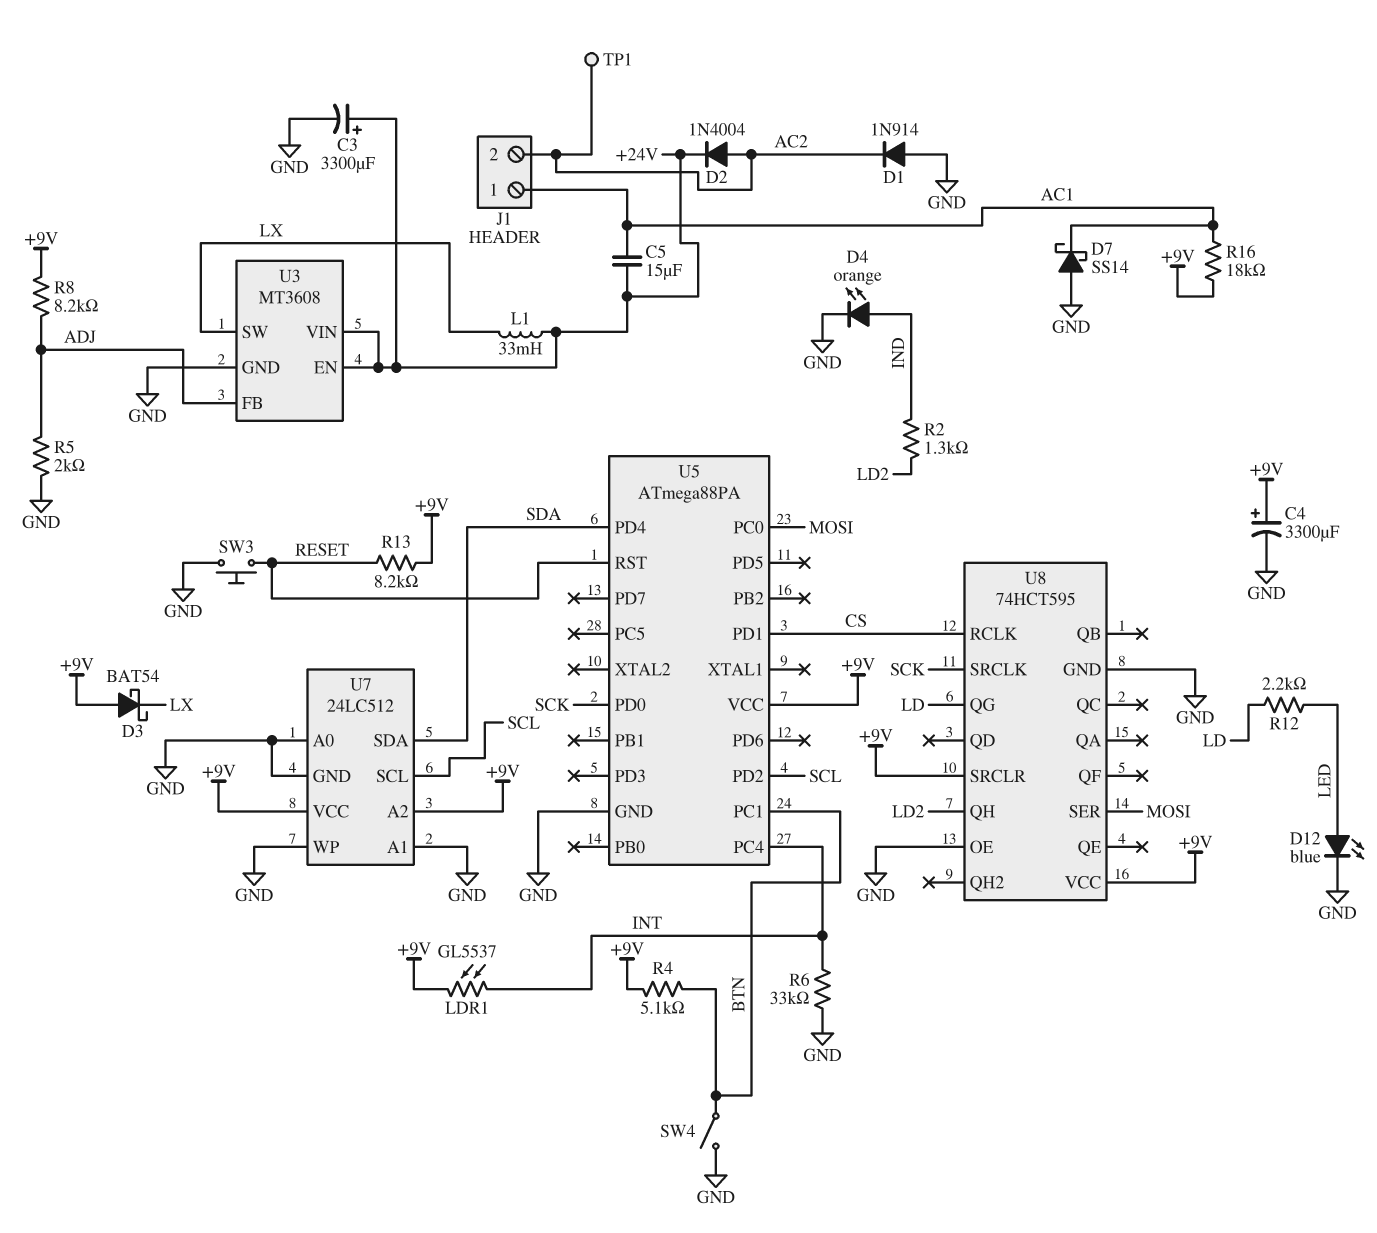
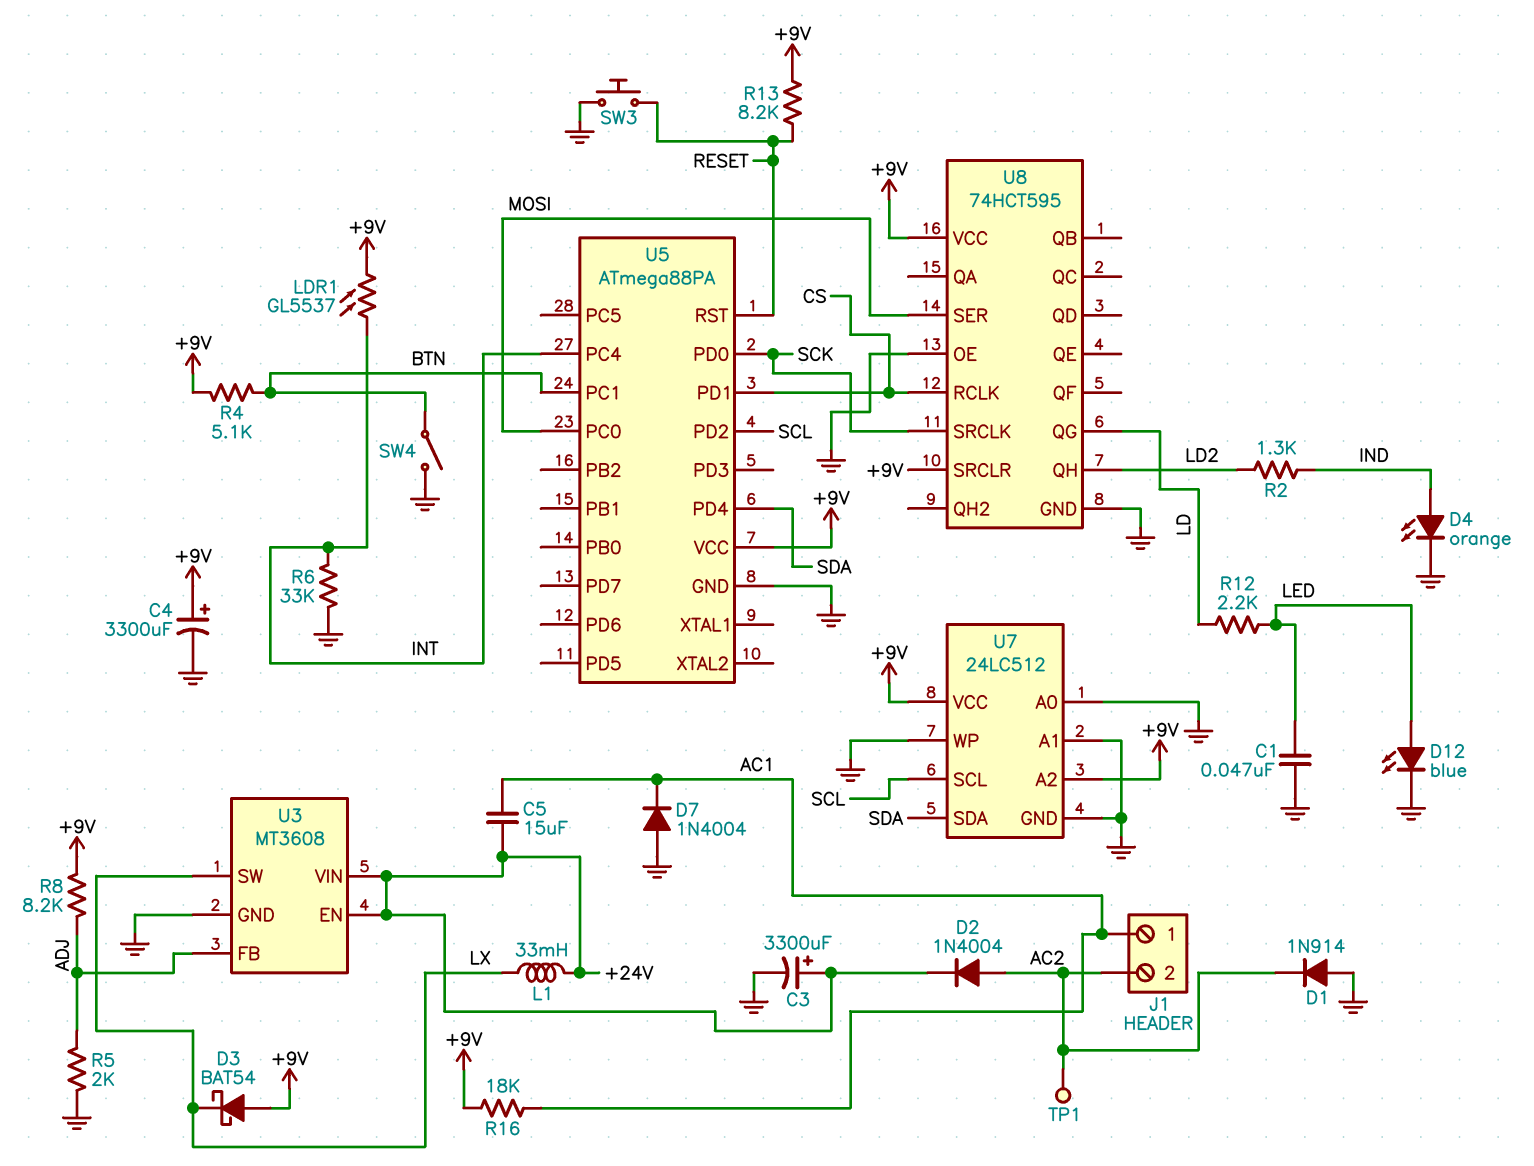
C1: none -> 47nF (GND, LED)
D7: schottky SS14 (A GND, K AC1) -> diode 1N4004 (A GND, K AC1)

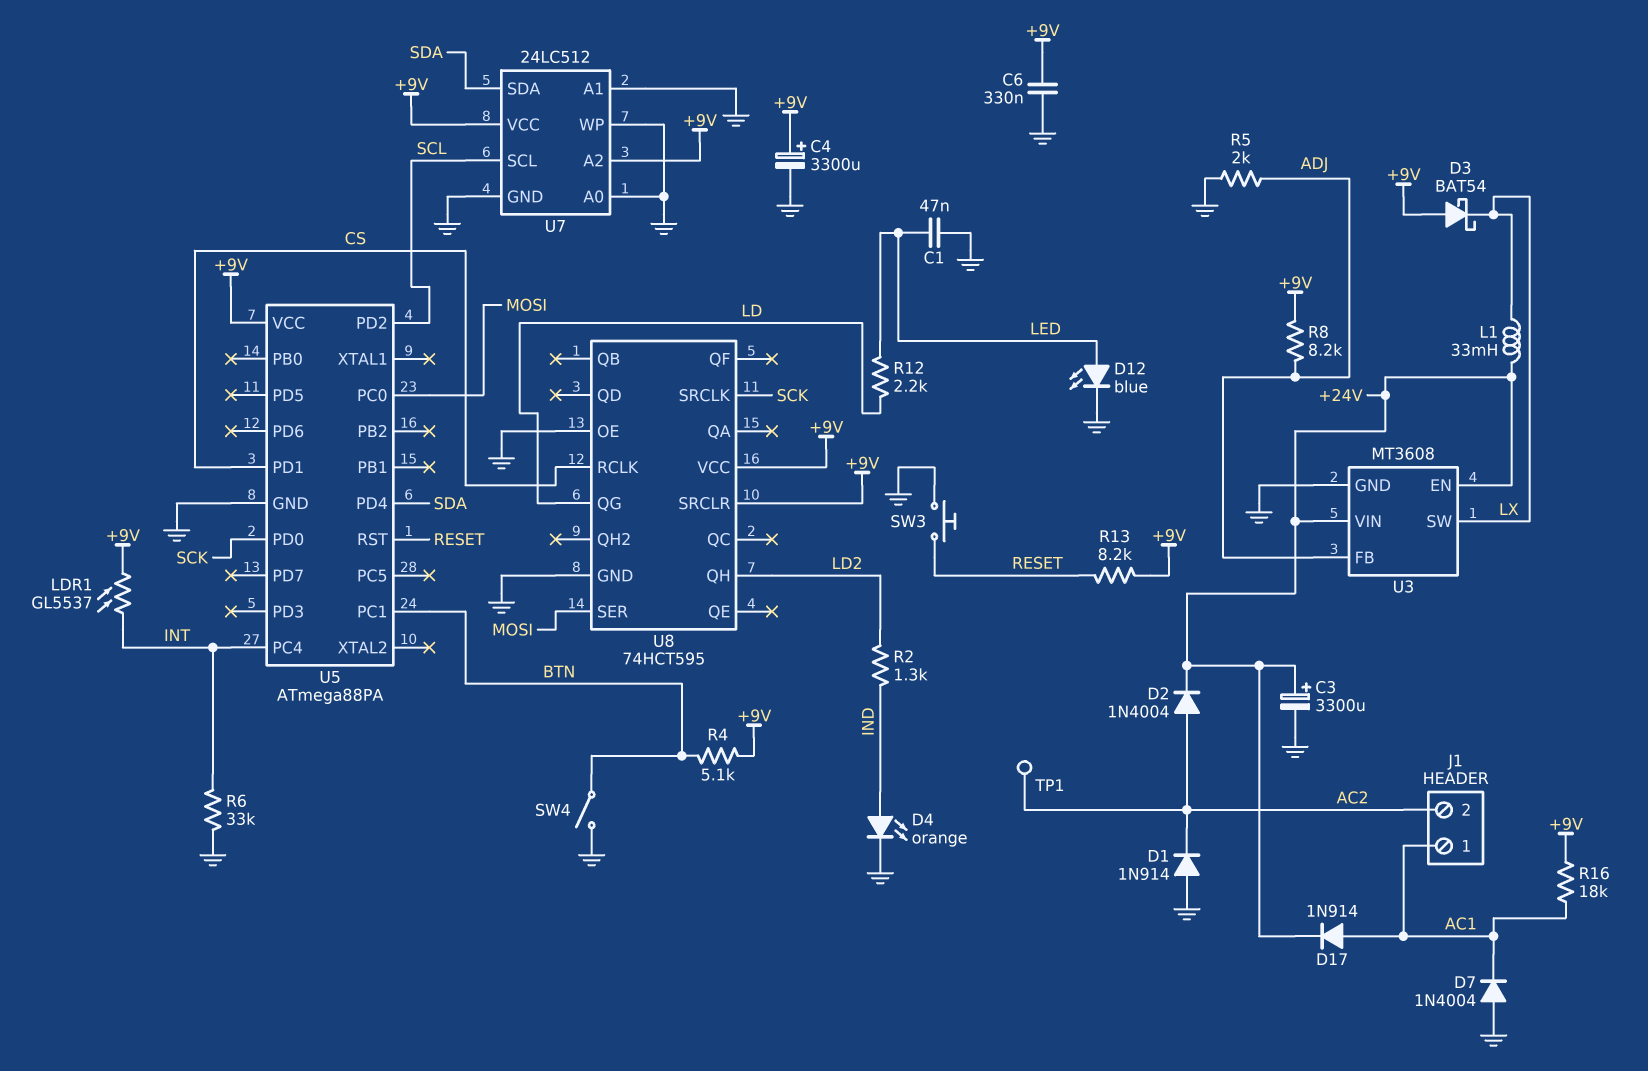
C5: 15uF (+24V, AC1) -> none
C6: none -> 330nF (+9V, GND)
D17: none -> diode 1N914 (A AC1, K +24V)

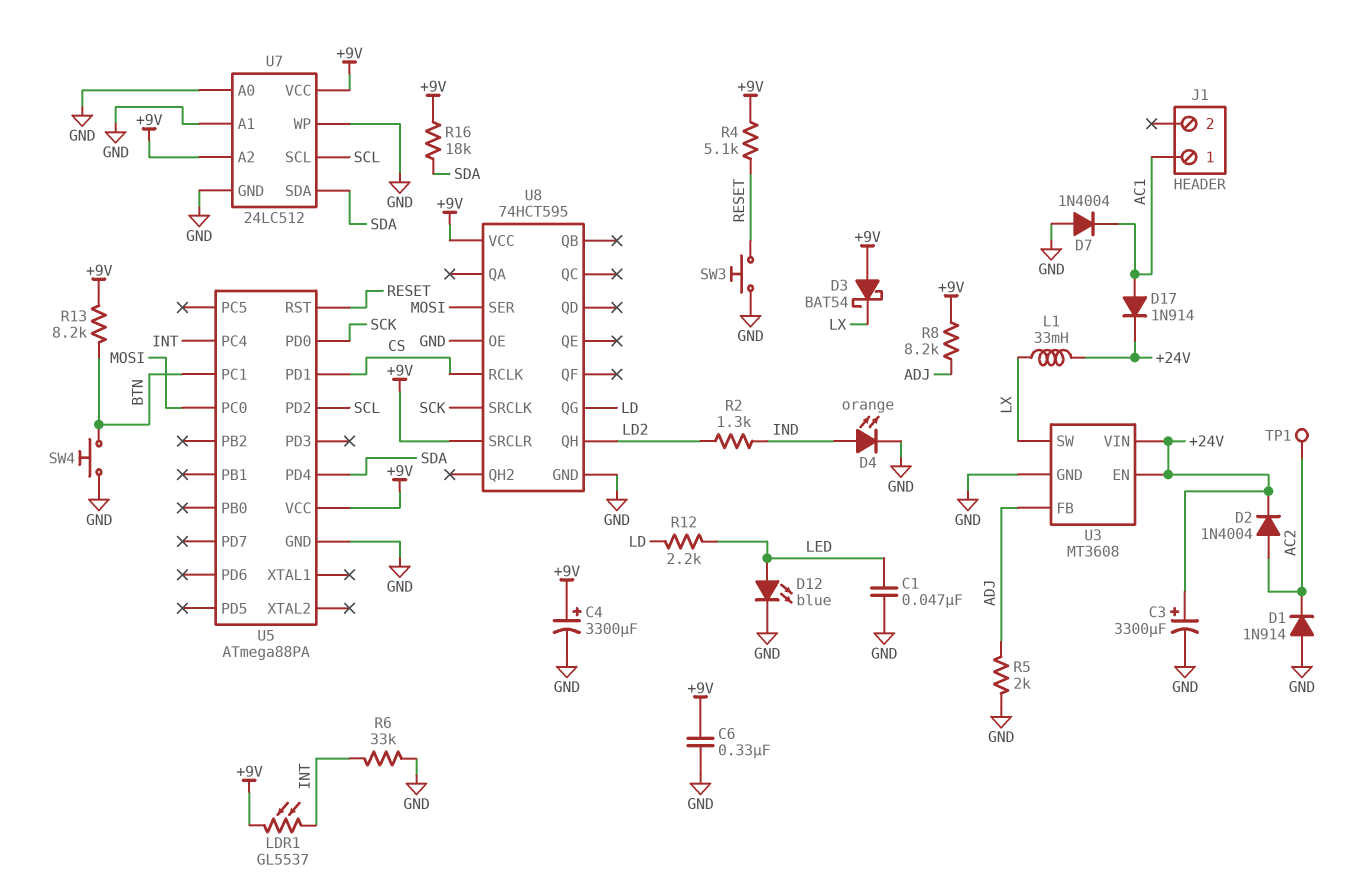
J1 pin 2: AC2 -> none
R4: 5.1k (+9V, BTN) -> 5.1k (+9V, RESET)
R13: 8.2k (+9V, RESET) -> 8.2k (+9V, BTN)
R16: 18k (+9V, AC1) -> 18k (+9V, SDA)
SW4: switch (BTN, GND) -> button (BTN, GND)

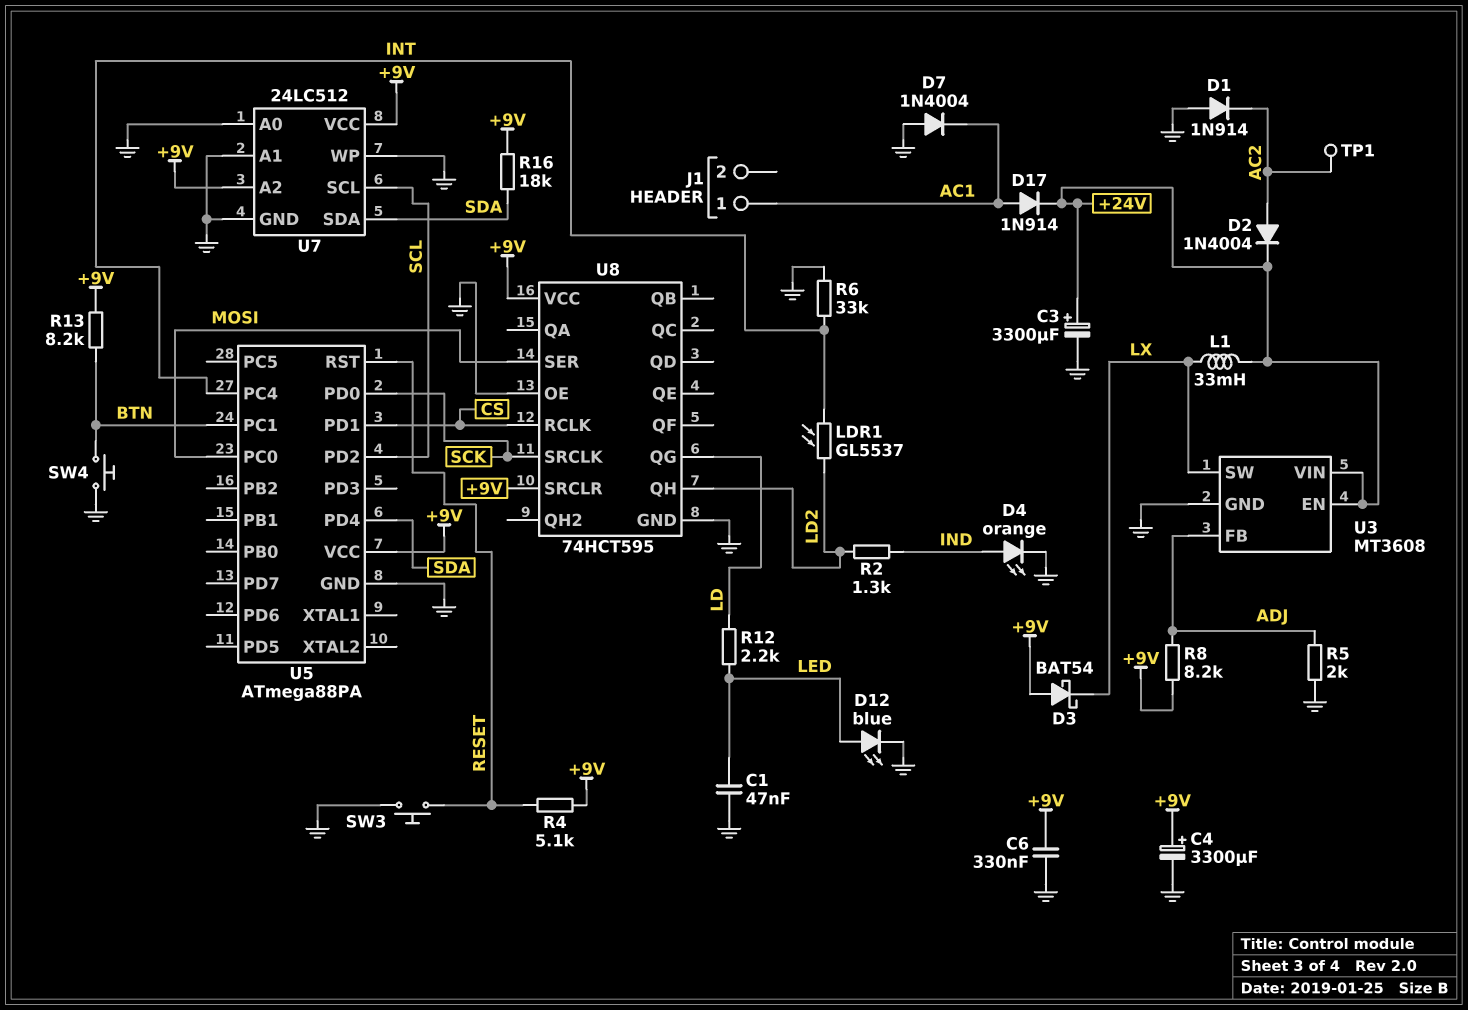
LDR1: GL5537 (+9V, INT) -> GL5537 (INT, LD2)

